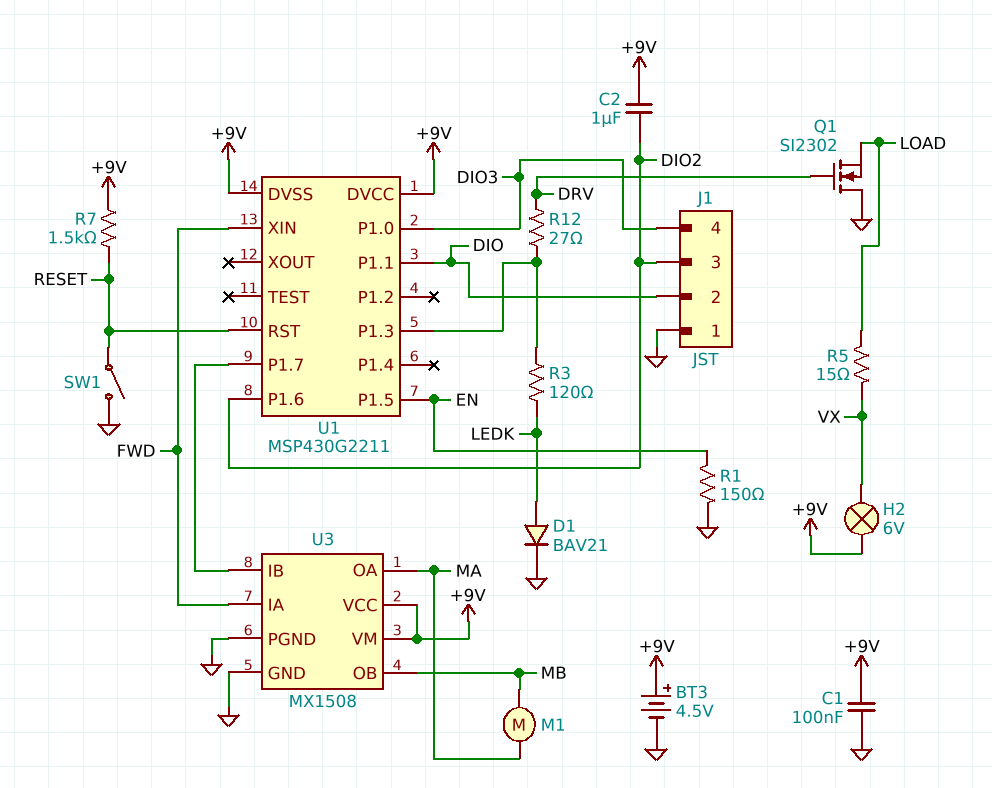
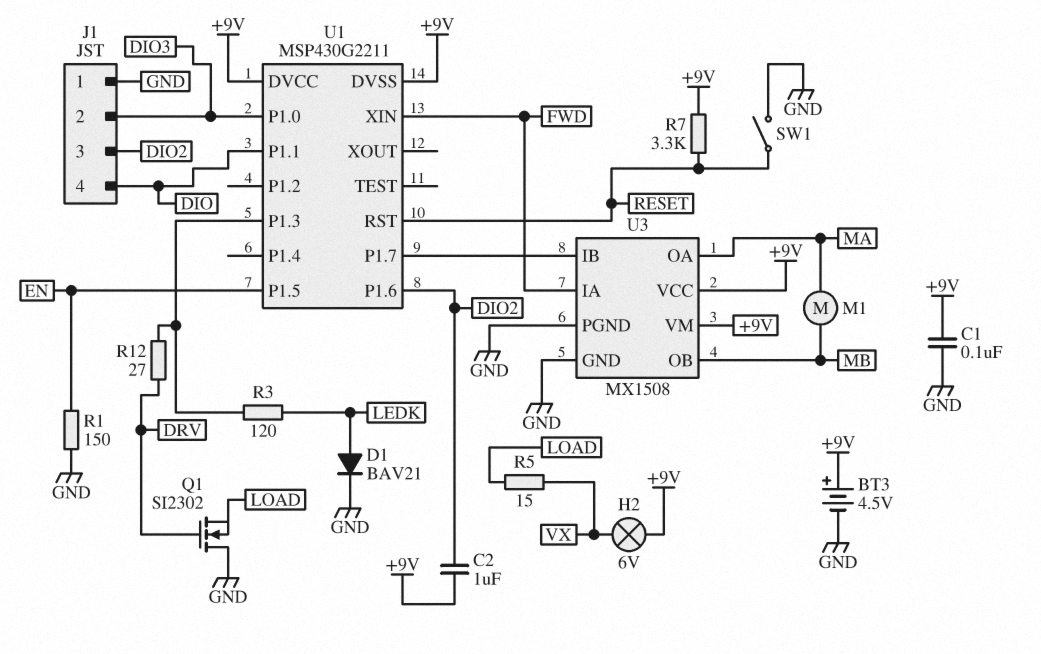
J1 pin 2: DIO -> DIO3
J1 pin 4: DIO3 -> DIO
R7: 1.5k (+9V, RESET) -> 3.3k (+9V, RESET)

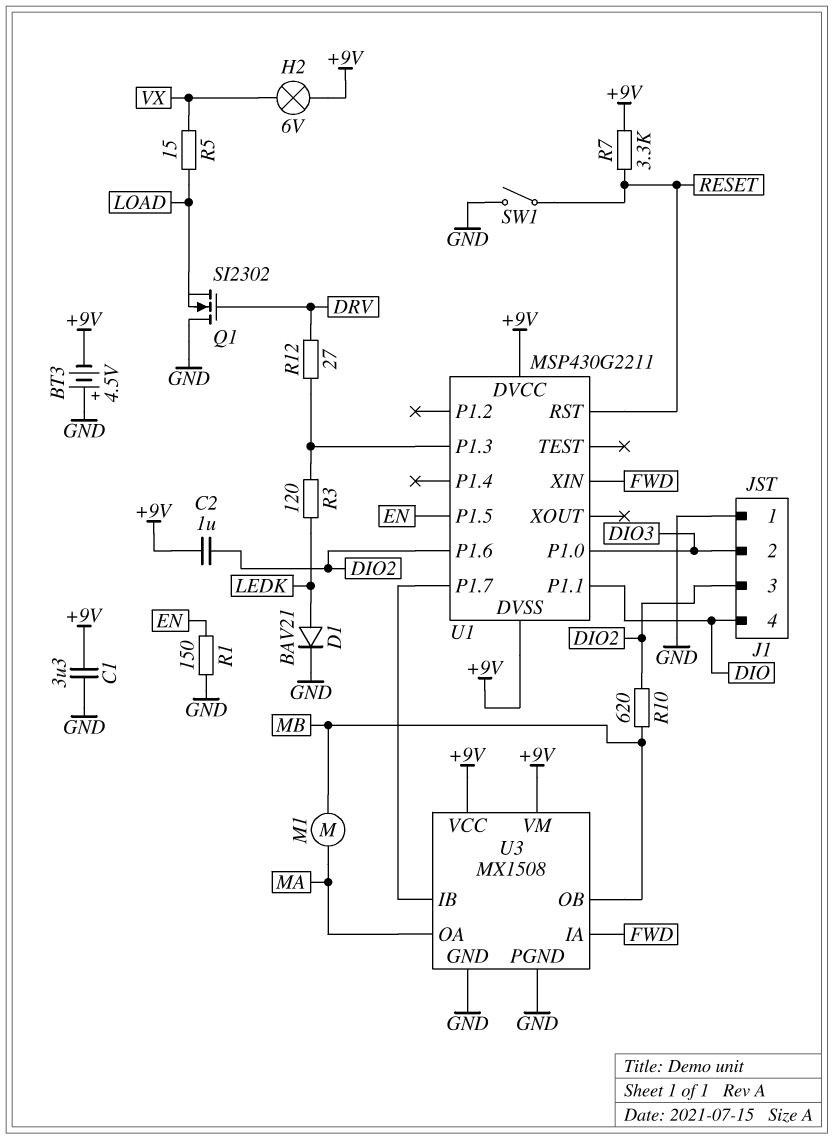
BT3: 4.5V (plus +9V, minus GND) -> 4.5V (plus GND, minus +9V)
C1: 100nF (+9V, GND) -> 3.3uF (+9V, GND)
R10: none -> 620 (DIO2, MB)

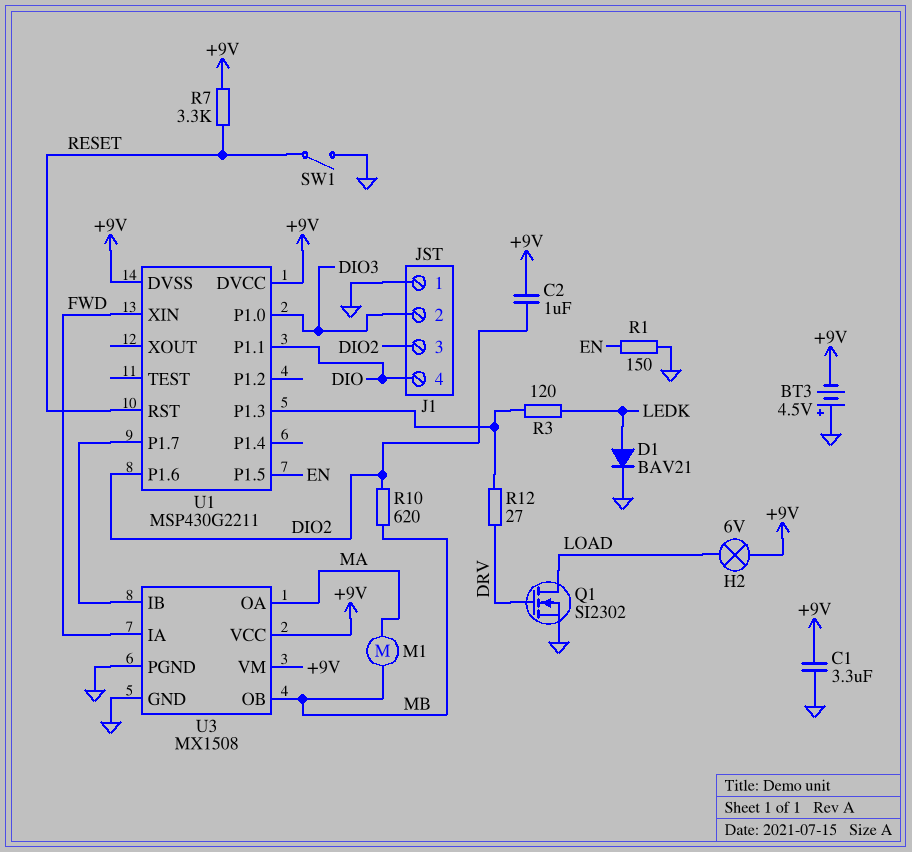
H2: lamp 6V (+9V, VX) -> lamp 6V (+9V, LOAD)
Q1: NMOS SI2302 (G DRV, D GND, S LOAD) -> NMOS SI2302 (G DRV, D LOAD, S GND)
R5: 15 (LOAD, VX) -> none

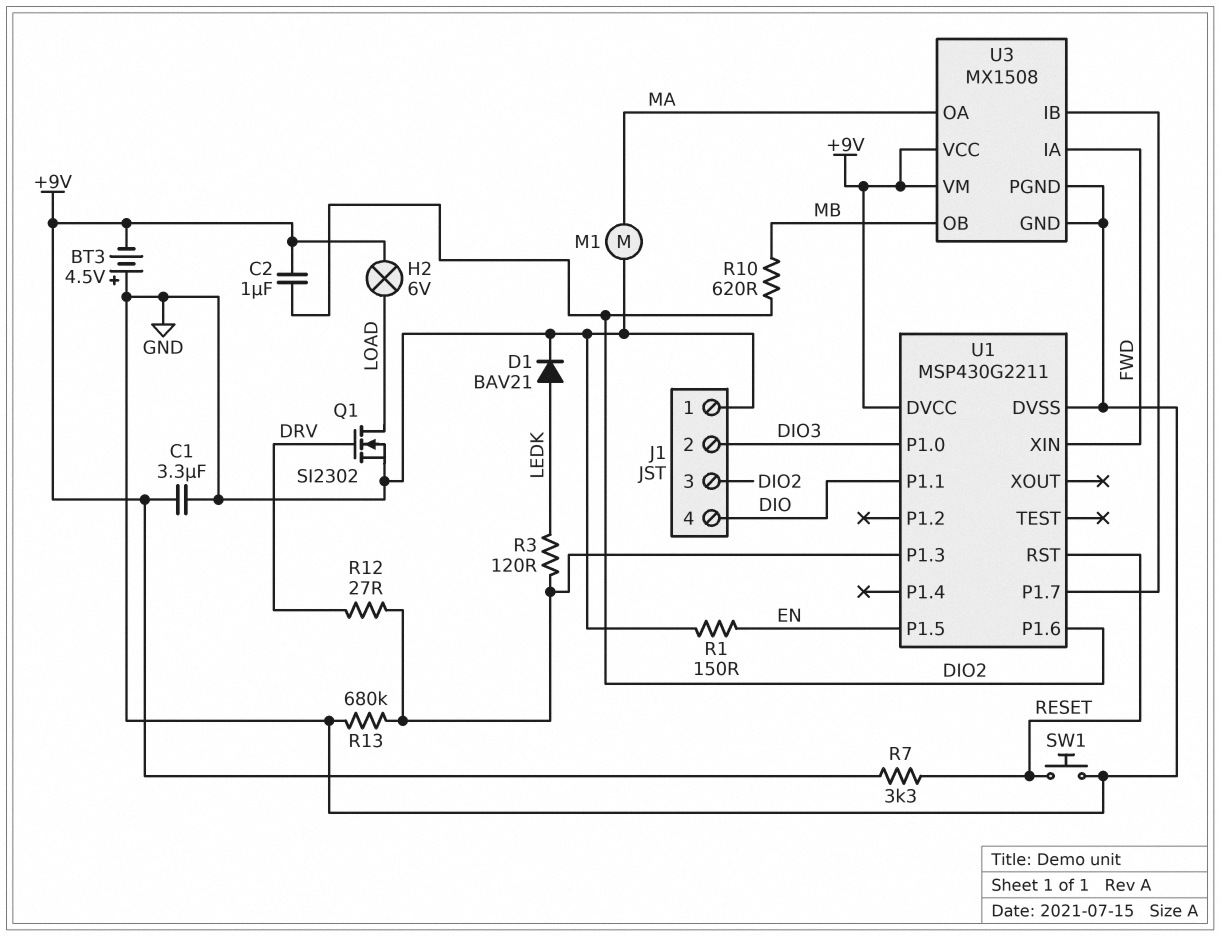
M1: motor (MA, MB) -> motor (GND, MA)
R13: none -> 680k (GND, U1/P1.3)
SW1: switch (GND, RESET) -> button (GND, RESET)
U1 pin DVSS: +9V -> GND

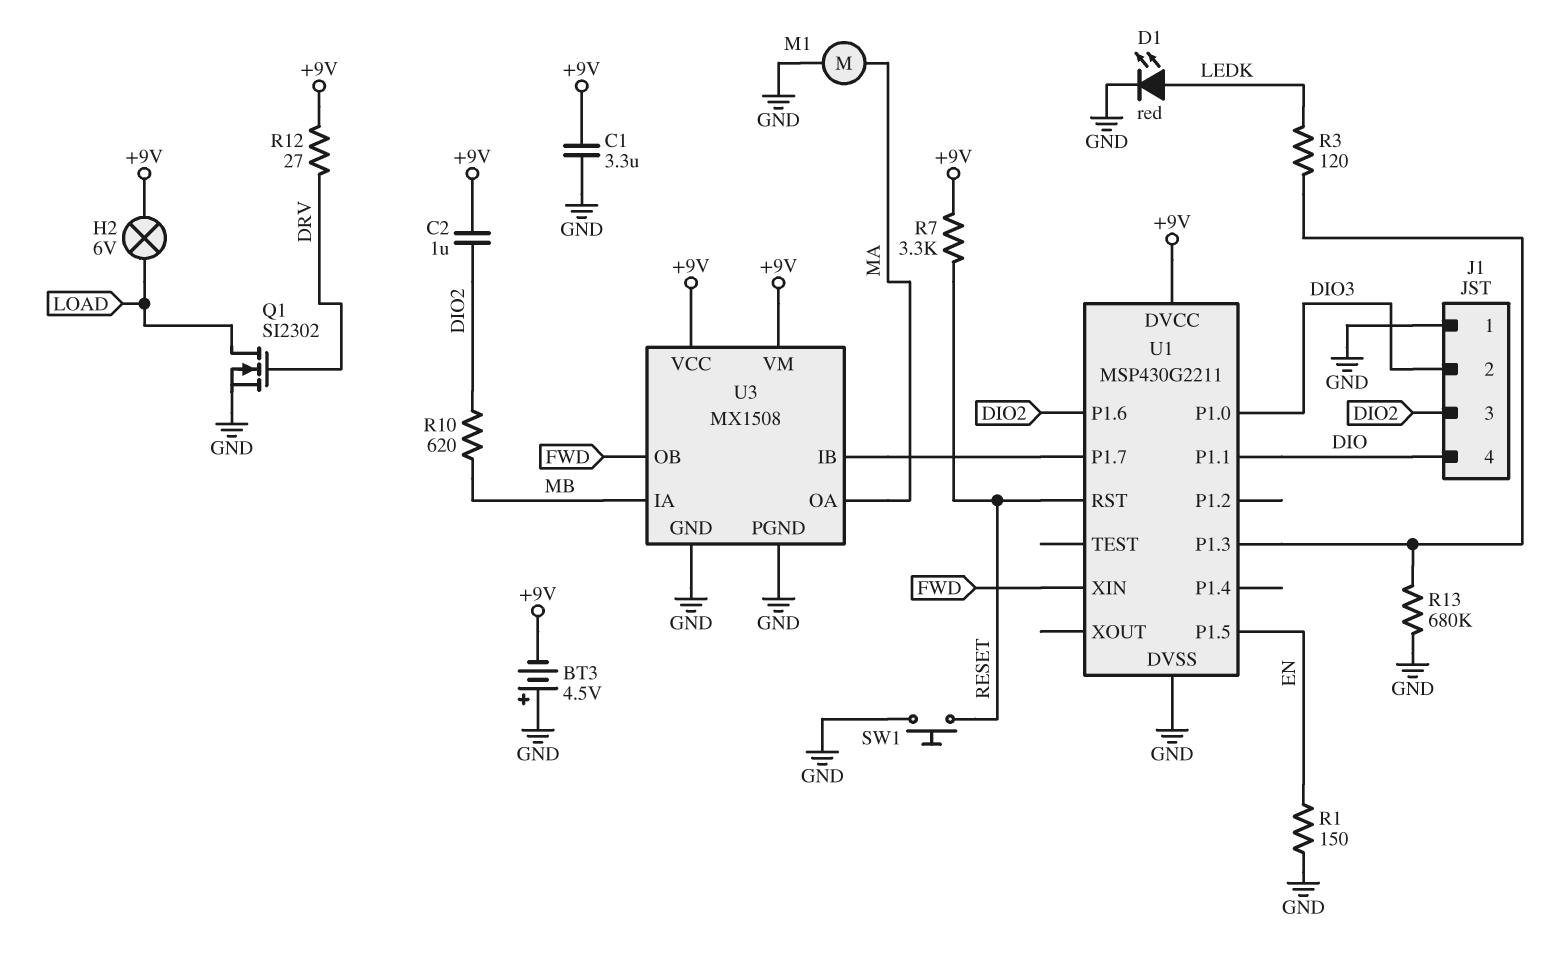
D1: diode BAV21 (A LEDK, K GND) -> LED red (A LEDK, K GND)
R12: 27 (DRV, U1/P1.3) -> 27 (+9V, DRV)
U3 pin IA: FWD -> MB
U3 pin OB: MB -> FWD

